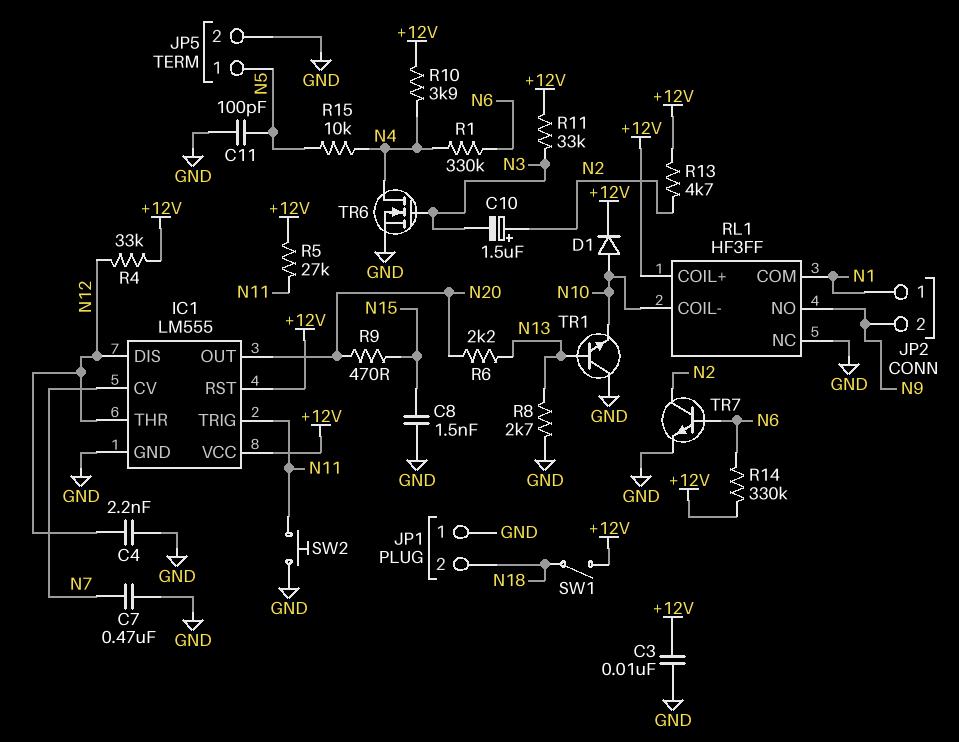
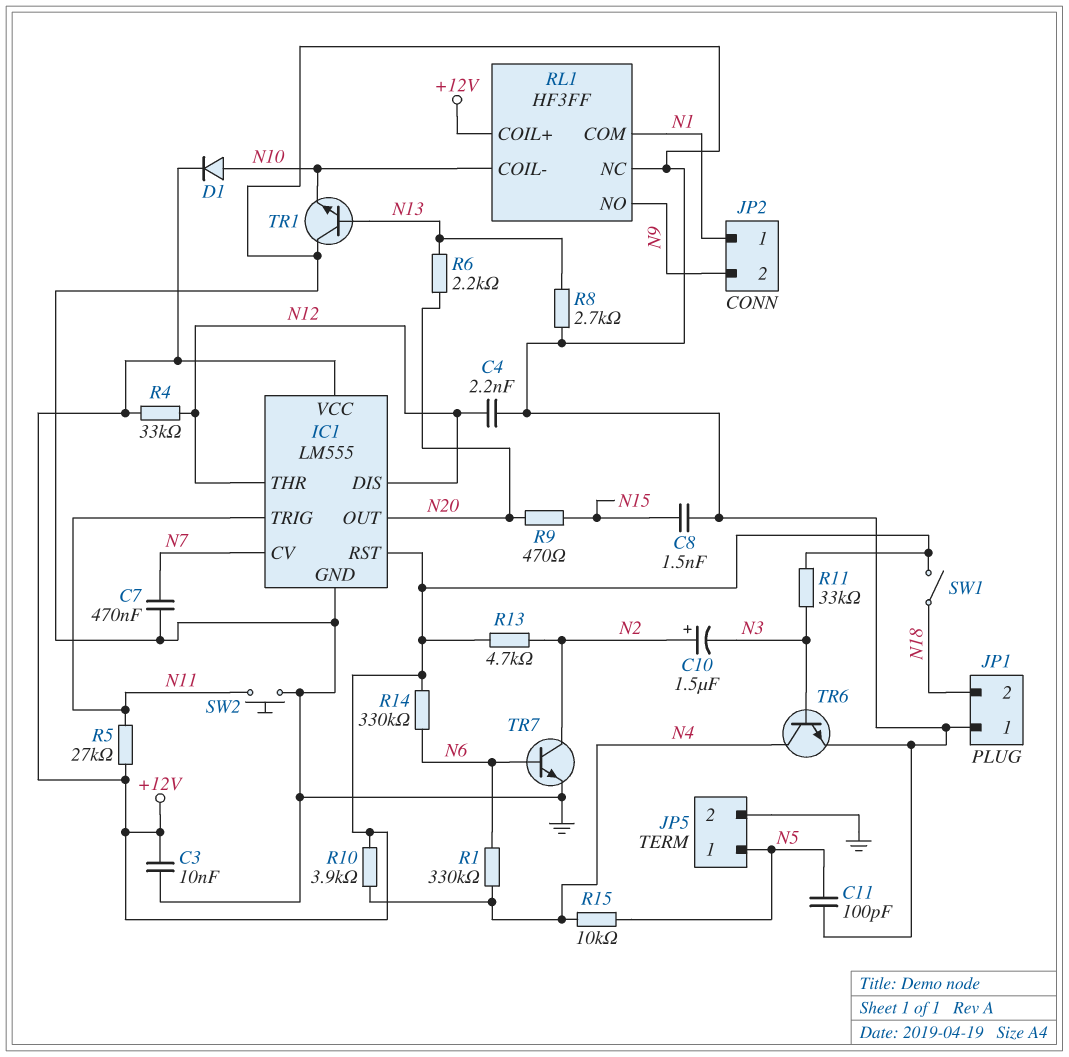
TR6: NMOS (G N3, D N4, S GND) -> NPN (B N3, C N4, E GND)

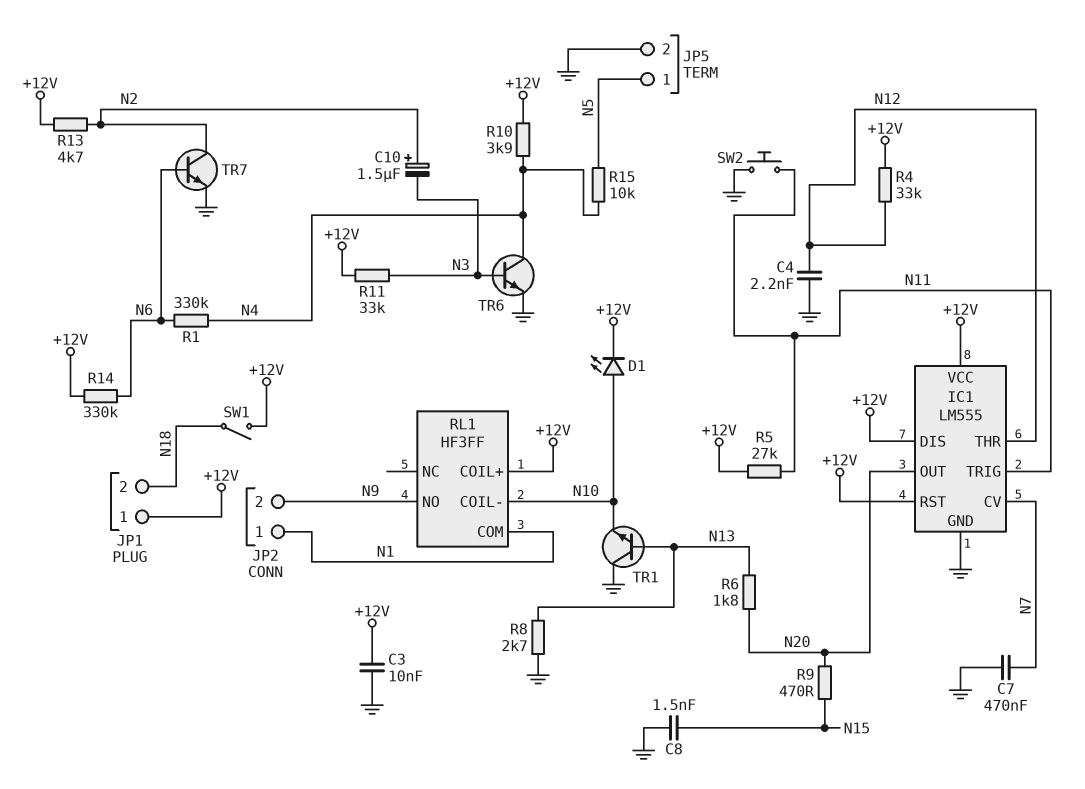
C11: 100pF (GND, N5) -> none
D1: diode (A N10, K +12V) -> LED (A N10, K +12V)
IC1 pin DIS: N12 -> +12V
JP1 pin 1: GND -> +12V
R6: 2.2k (N13, N20) -> 1.8k (N13, N20)
RL1 pin NC: GND -> none

